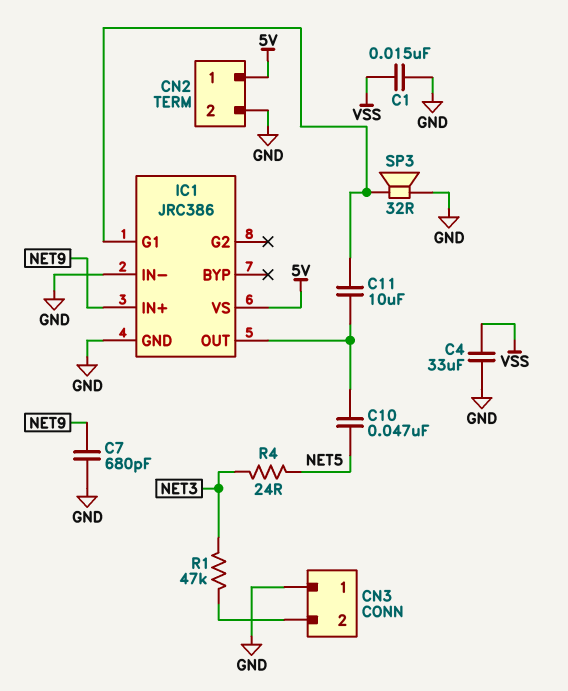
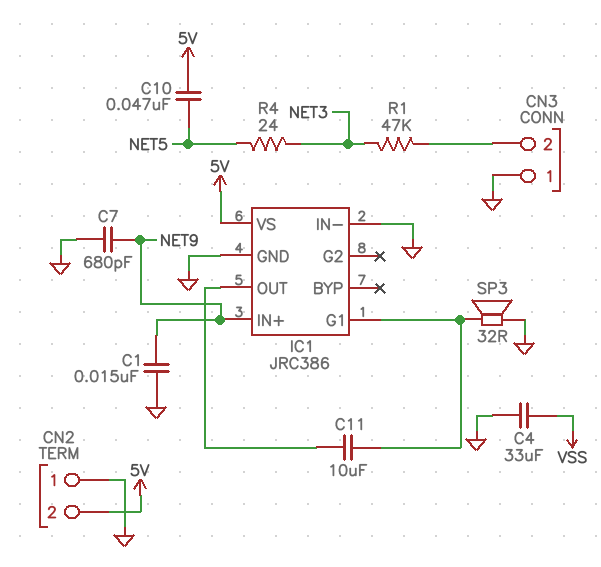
C1: 15nF (GND, VSS) -> 15nF (GND, NET9)
C10: 47nF (IC1/OUT, NET5) -> 47nF (5V, NET5)
CN2 pin 1: 5V -> GND
CN2 pin 2: GND -> 5V

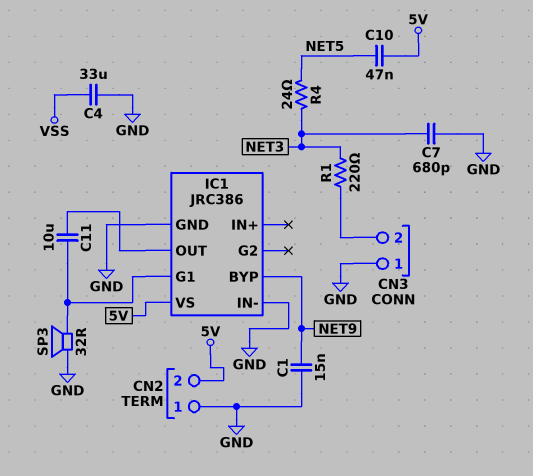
C7: 680pF (GND, NET9) -> 680pF (GND, NET3)
IC1 pin BYP: none -> NET9
IC1 pin IN+: NET9 -> none
R1: 47k (CN3/2, NET3) -> 220 (CN3/2, NET3)

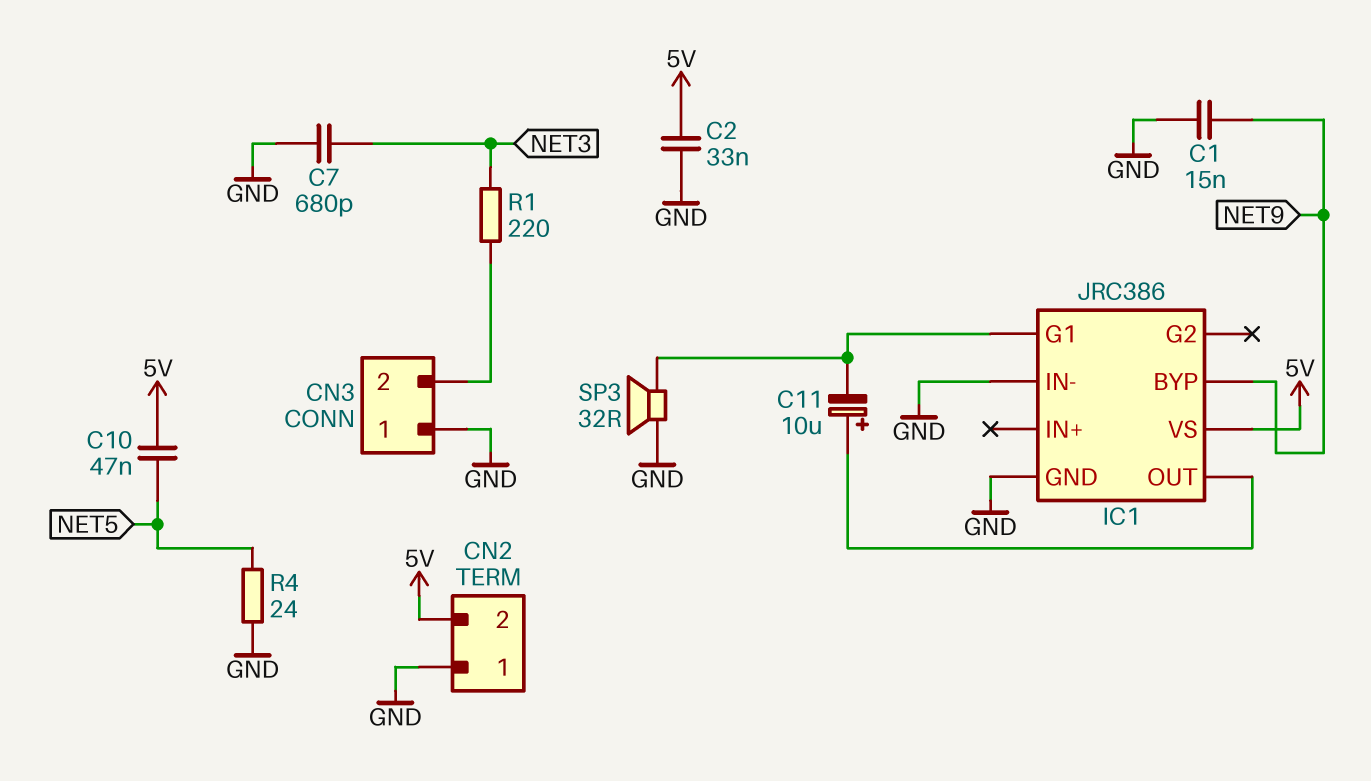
C2: none -> 33nF (5V, GND)
C4: 33uF (GND, VSS) -> none
C11: 10uF (IC1/G1, IC1/OUT) -> 10uF (plus IC1/OUT, minus IC1/G1)
R4: 24 (NET3, NET5) -> 24 (GND, NET5)

